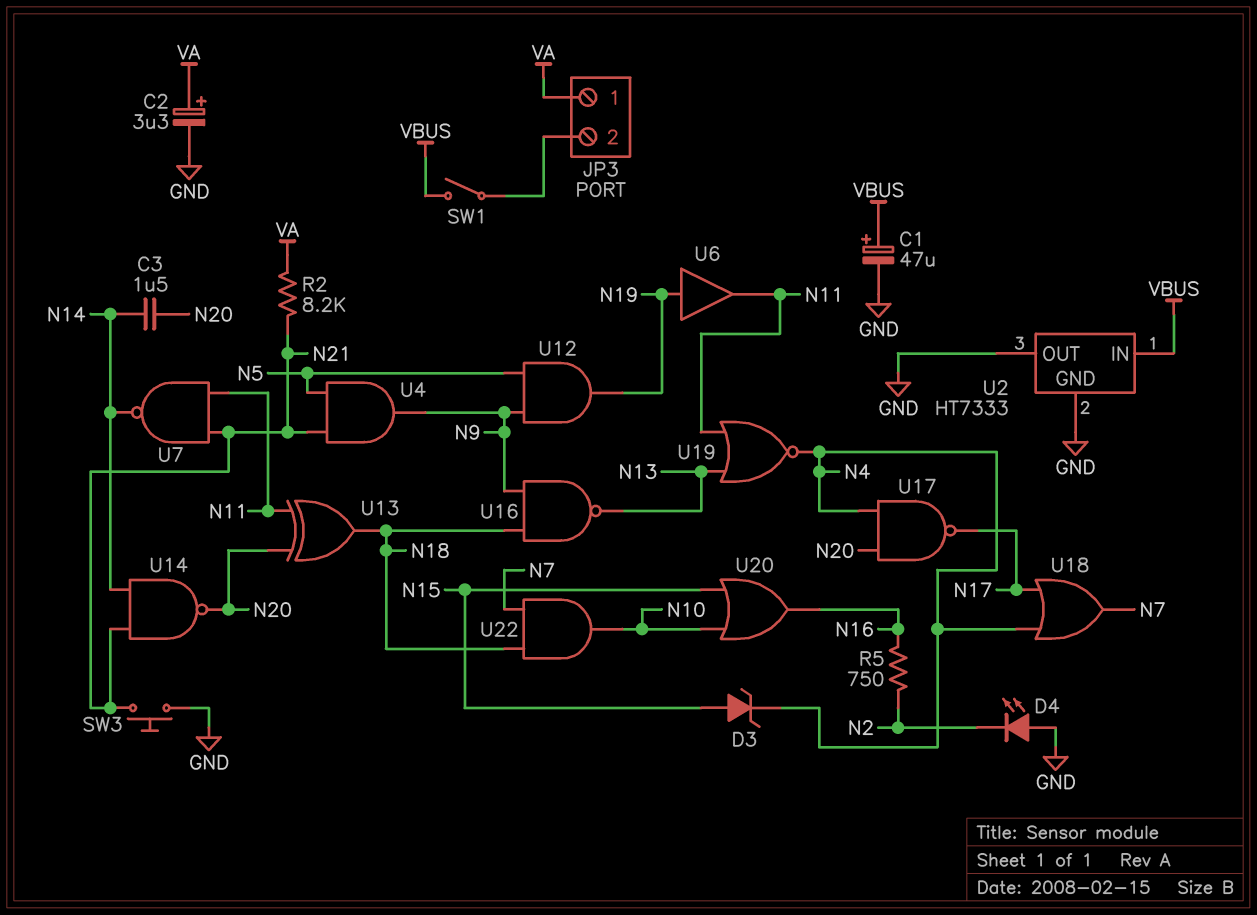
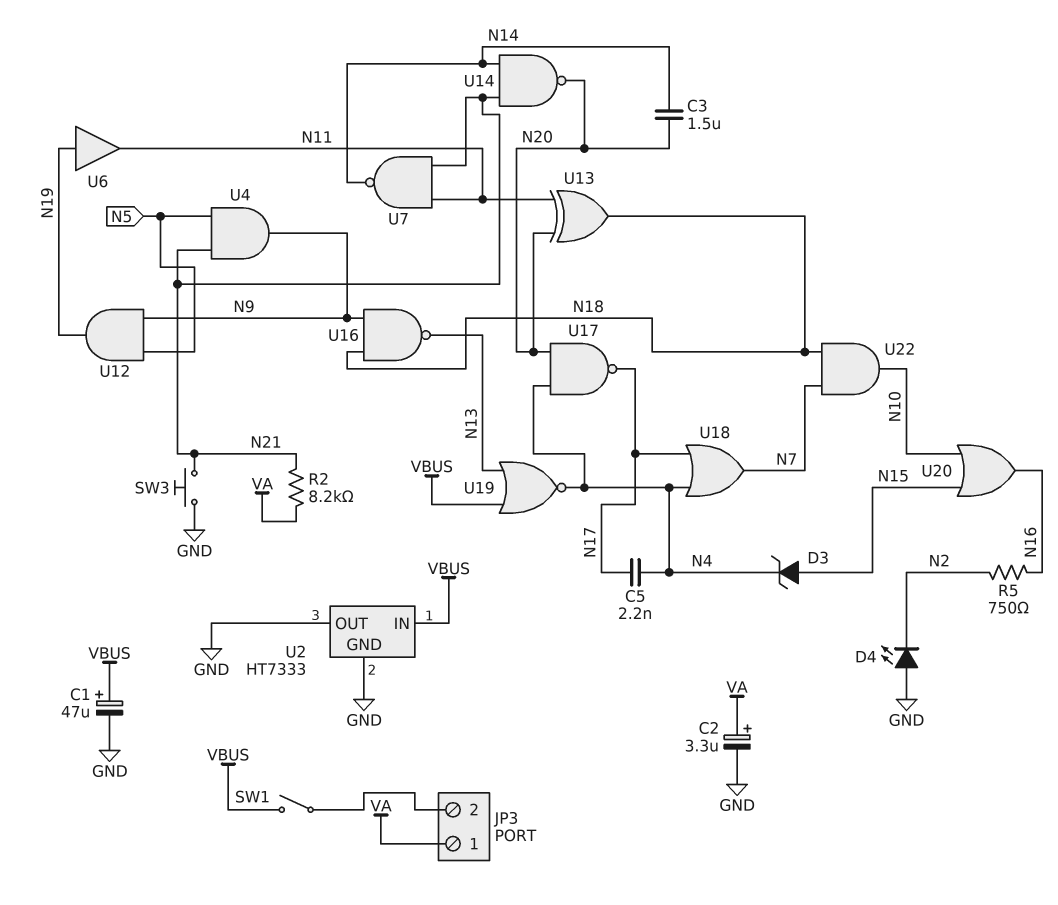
C5: none -> 2.2nF (N4, N17)
U19: NOR (in N11, in N13, out N4) -> NOR (in N13, in VBUS, out N4)

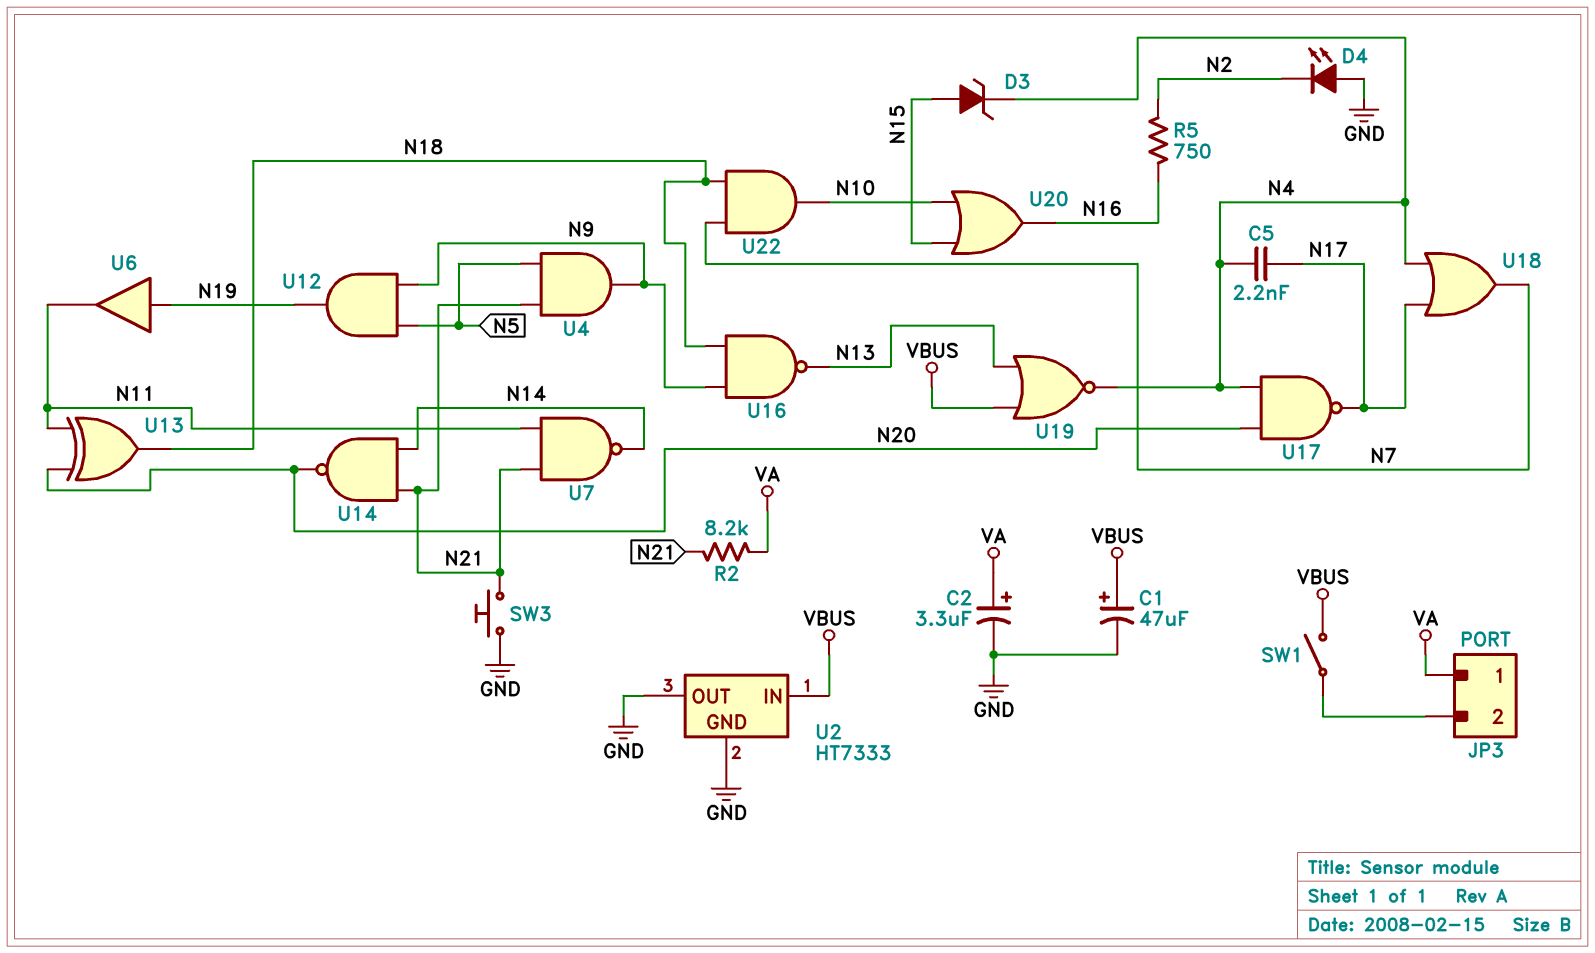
C3: 1.5uF (N14, N20) -> none

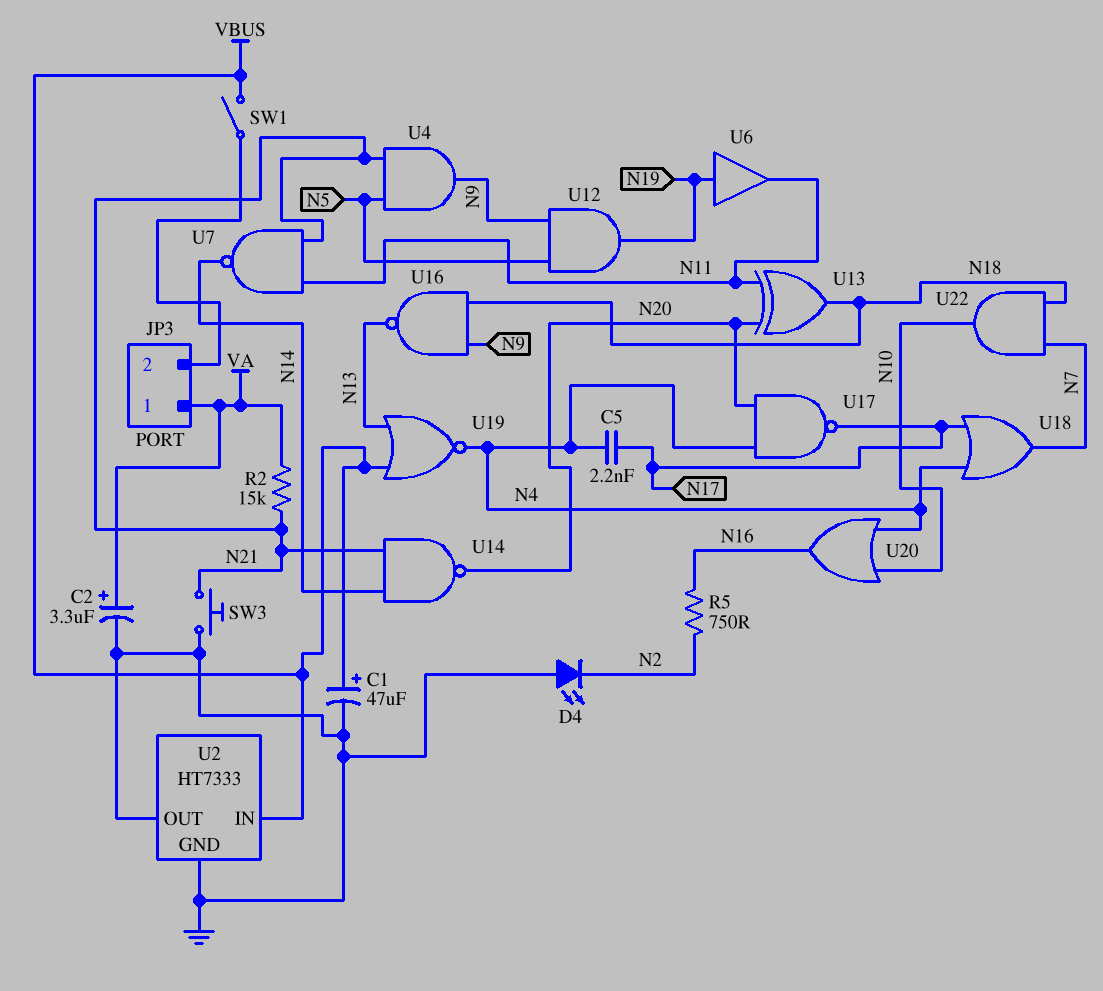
D3: zener (A N15, K N4) -> none
R2: 8.2k (N21, VA) -> 15k (N21, VA)
U20: OR (in N10, in N15, out N16) -> OR (in N4, in N10, out N16)

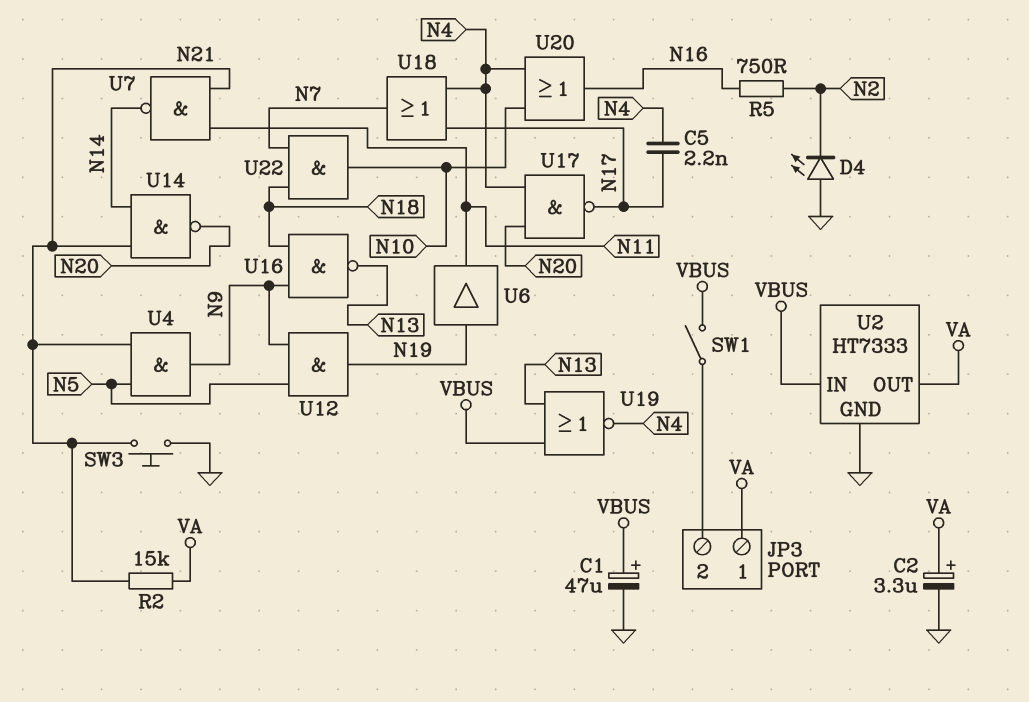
U2 pin OUT: GND -> VA
U13: XOR (in N11, in N20, out N18) -> none

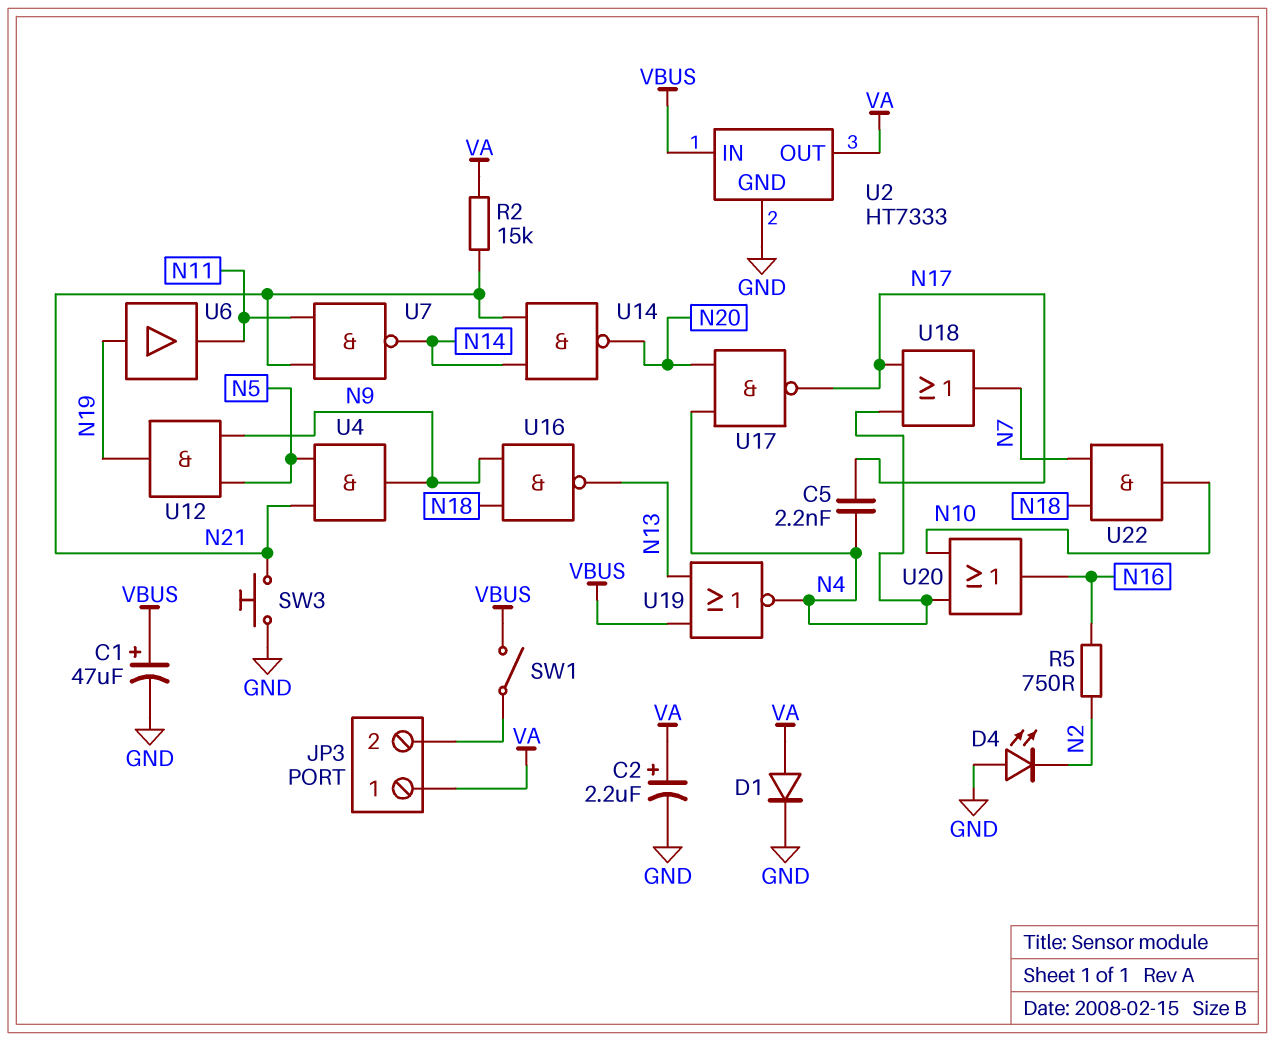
C2: 3.3uF (plus VA, minus GND) -> 2.2uF (plus VA, minus GND)
D1: none -> diode (A VA, K GND)

